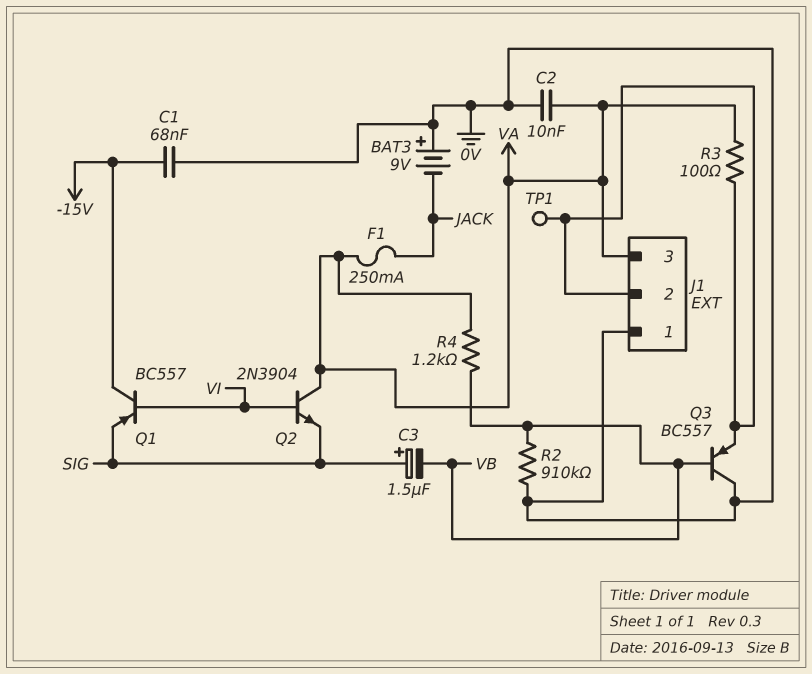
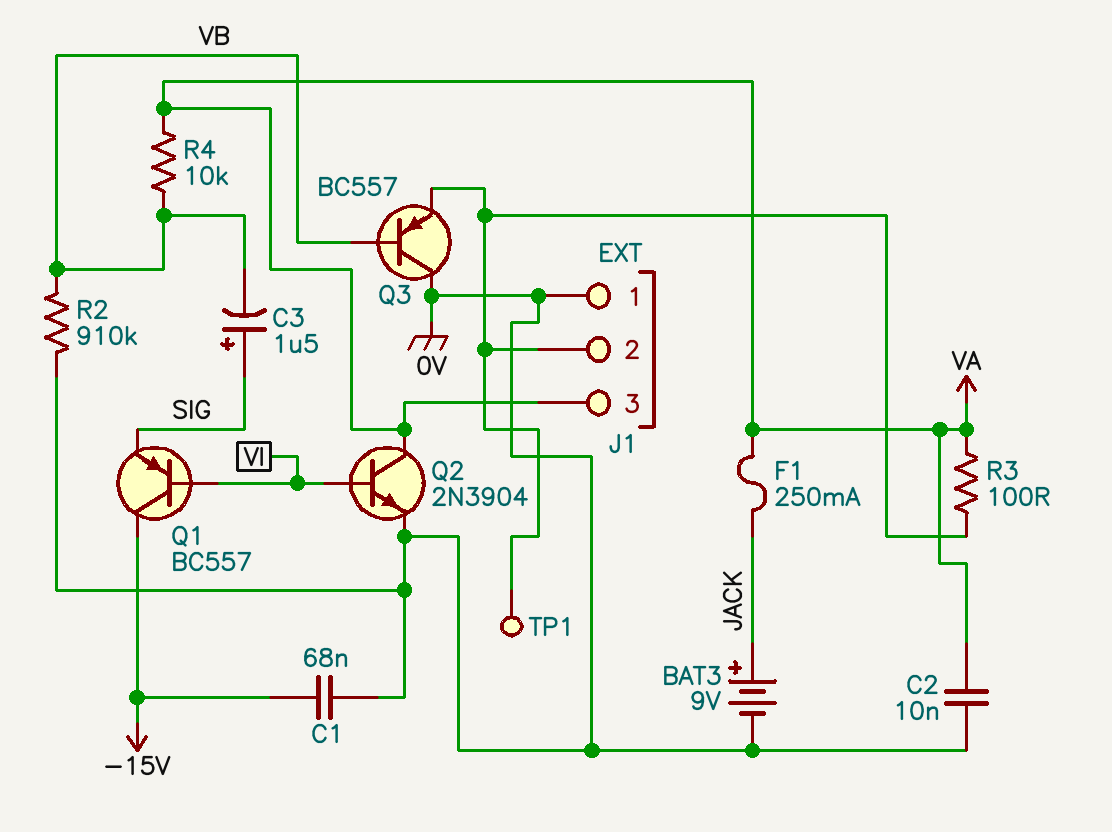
BAT3: 9V (plus 0V, minus JACK) -> 9V (plus JACK, minus 0V)
Q2: NPN 2N3904 (B VI, C VA, E SIG) -> NPN 2N3904 (B VI, C VA, E 0V)
R4: 1.2k (VA, VB) -> 10k (VA, VB)

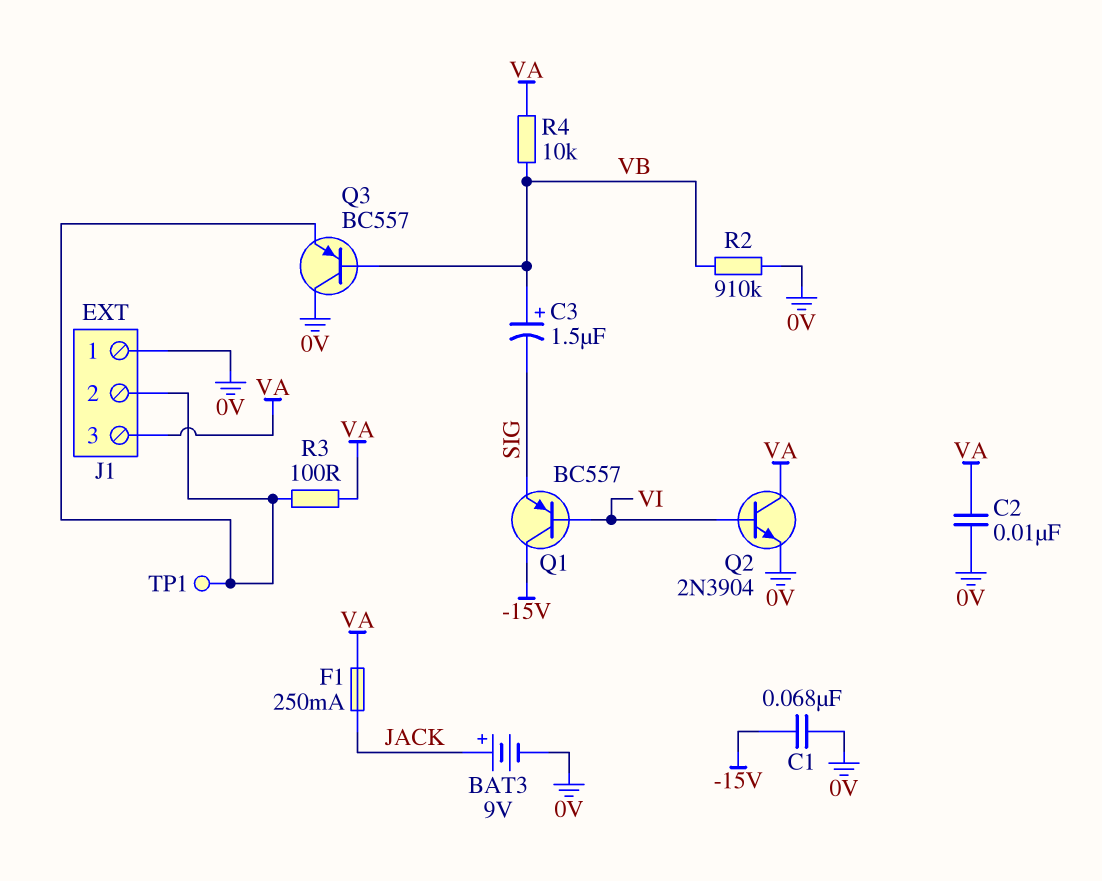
C3: 1.5uF (plus SIG, minus VB) -> 1.5uF (plus VB, minus SIG)

